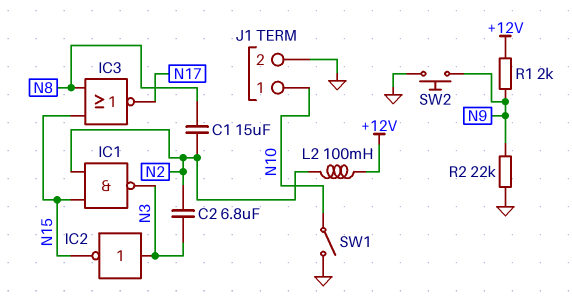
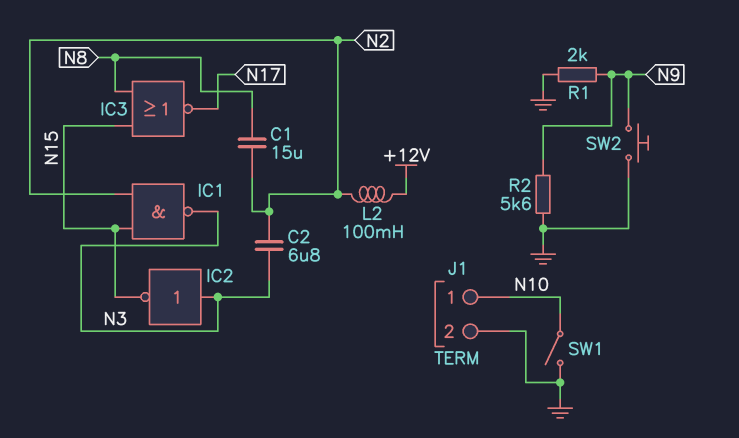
R1: 2k (+12V, N9) -> 2k (GND, N9)
R2: 22k (GND, N9) -> 5.6k (GND, N9)

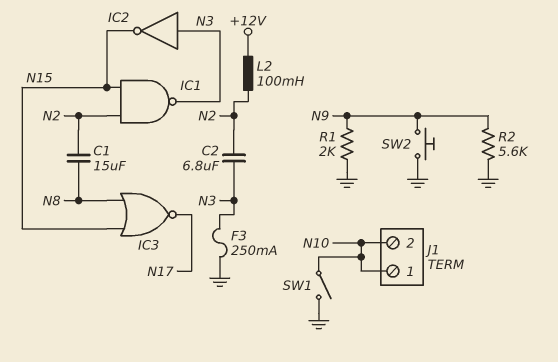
F3: none -> 250mA (GND, N3)
J1 pin 2: GND -> N10

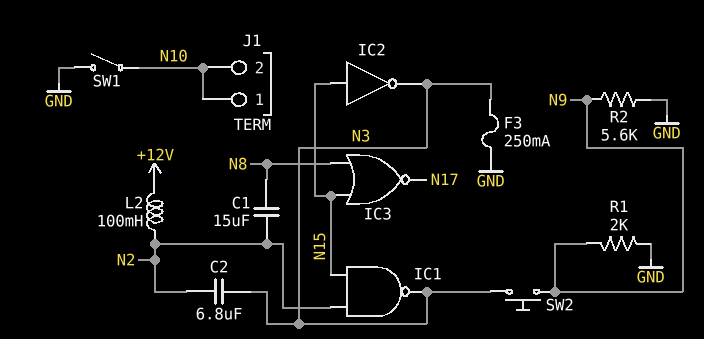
IC2: NOT (in N3, out N15) -> NOT (in N15, out N3)
SW2: button (GND, N9) -> button (N3, N9)

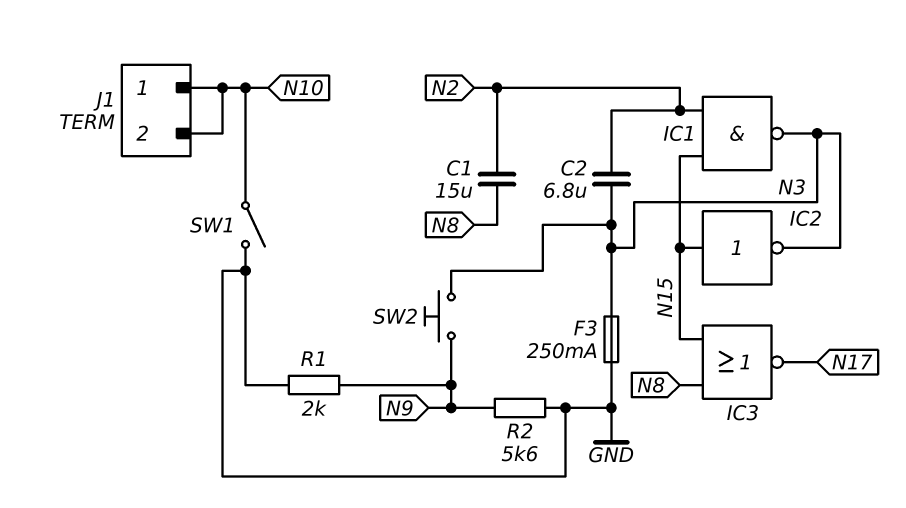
L2: 100mH (+12V, N2) -> none

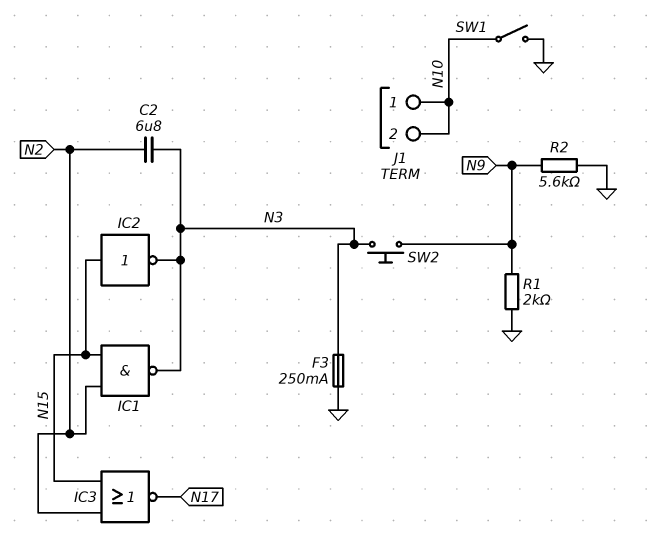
C1: 15uF (N2, N8) -> none
IC3: NOR (in N8, in N15, out N17) -> NOR (in N2, in N15, out N17)

